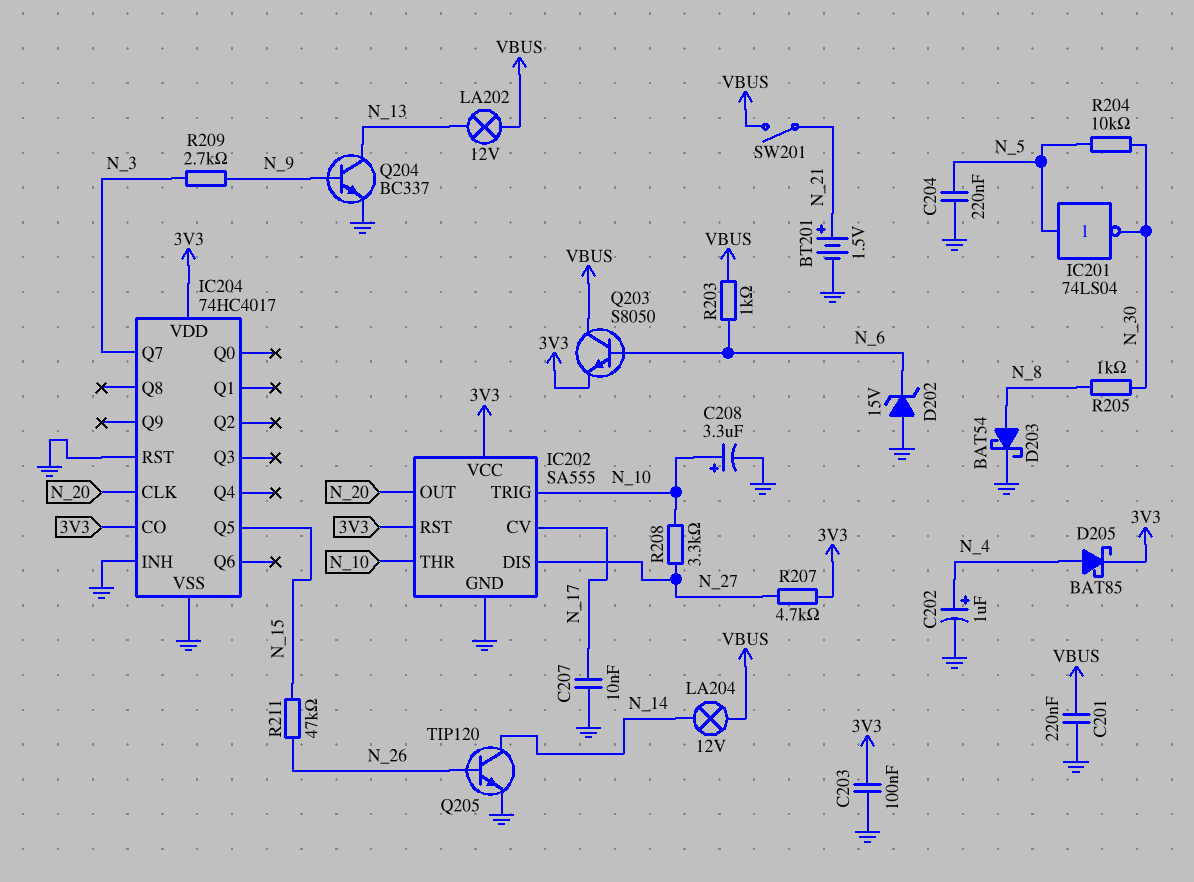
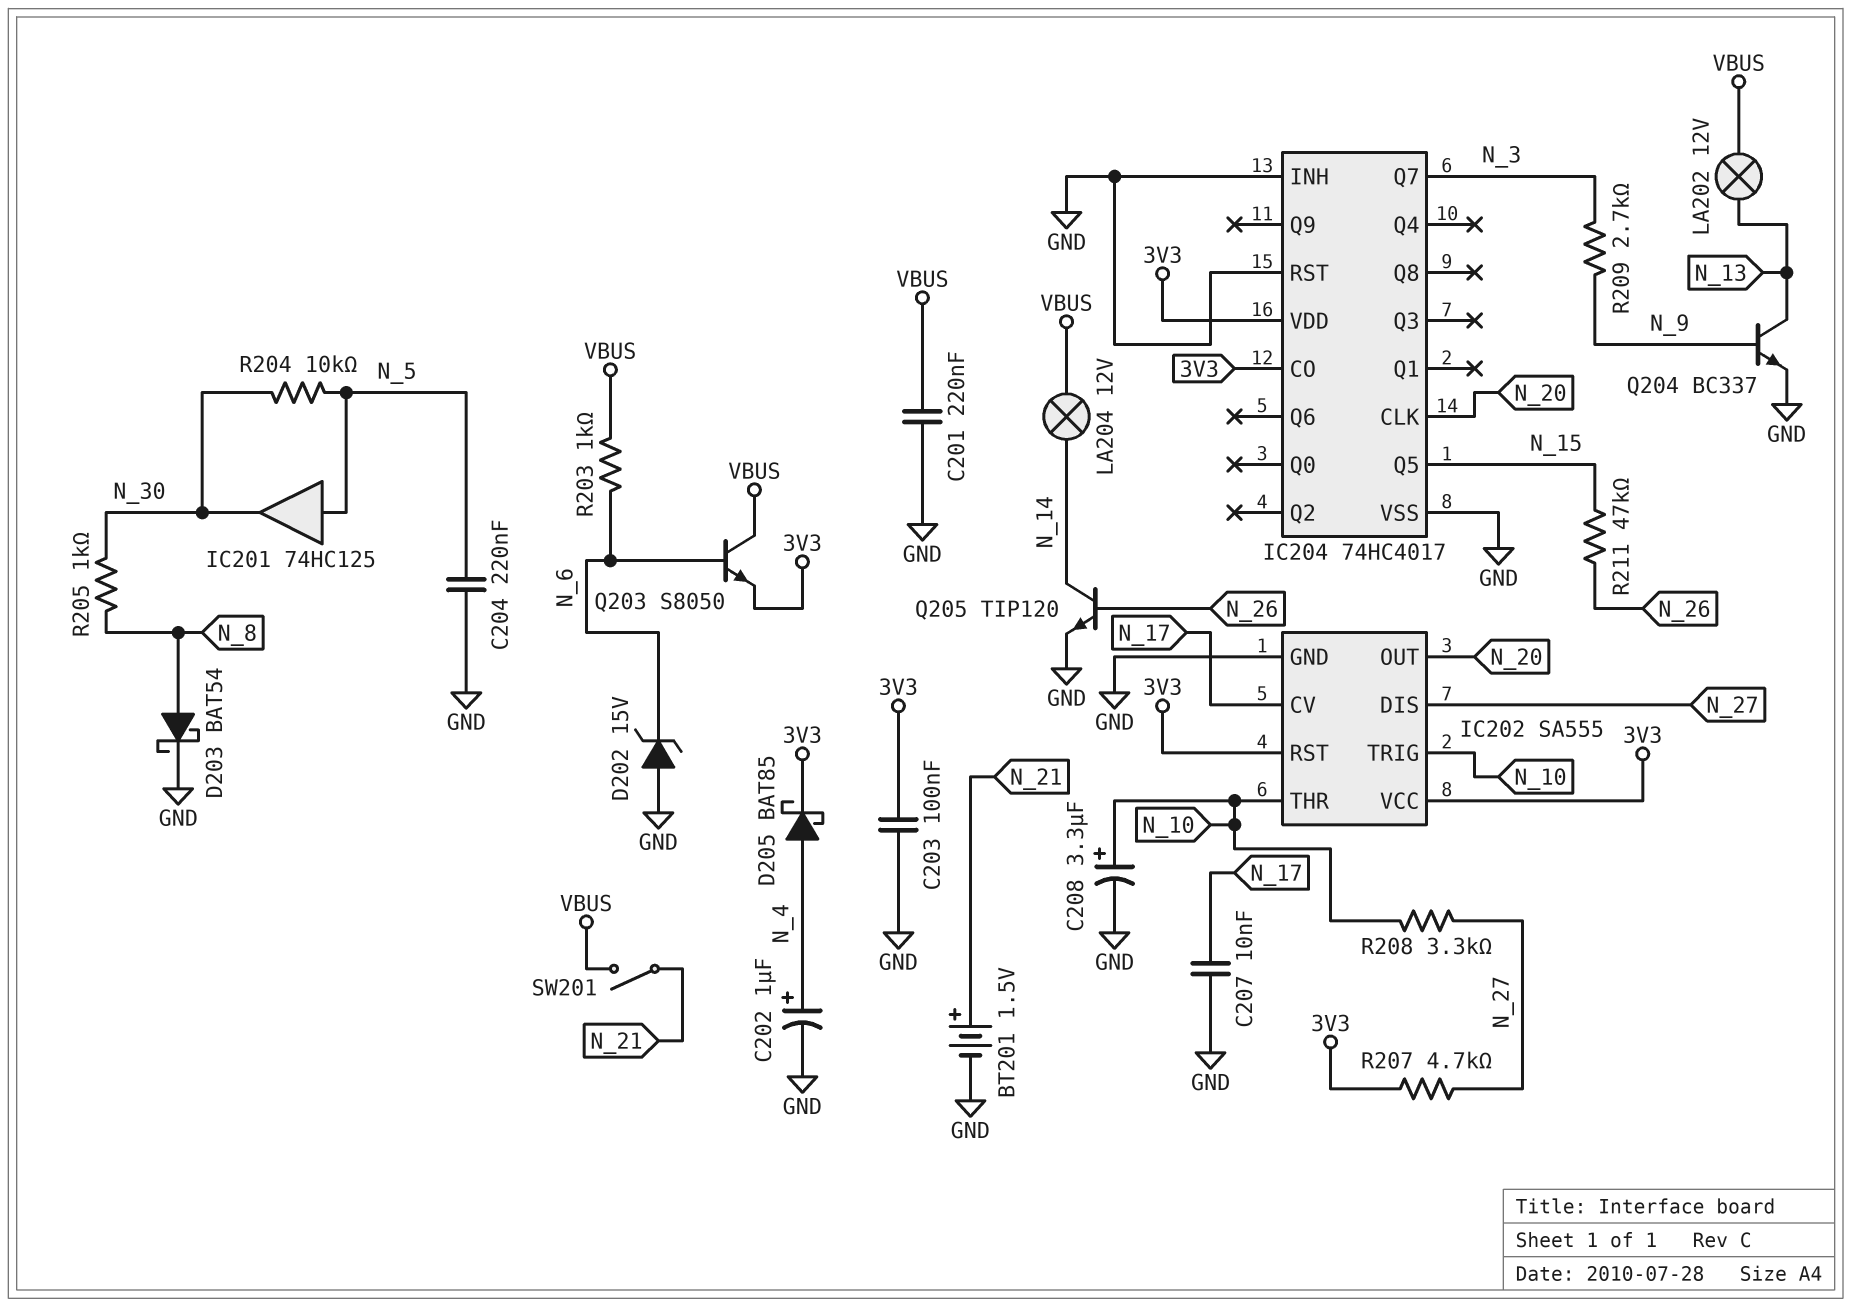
IC201: NOT 74LS04 (in N_5, out N_30) -> buffer 74HC125 (in N_5, out N_30)

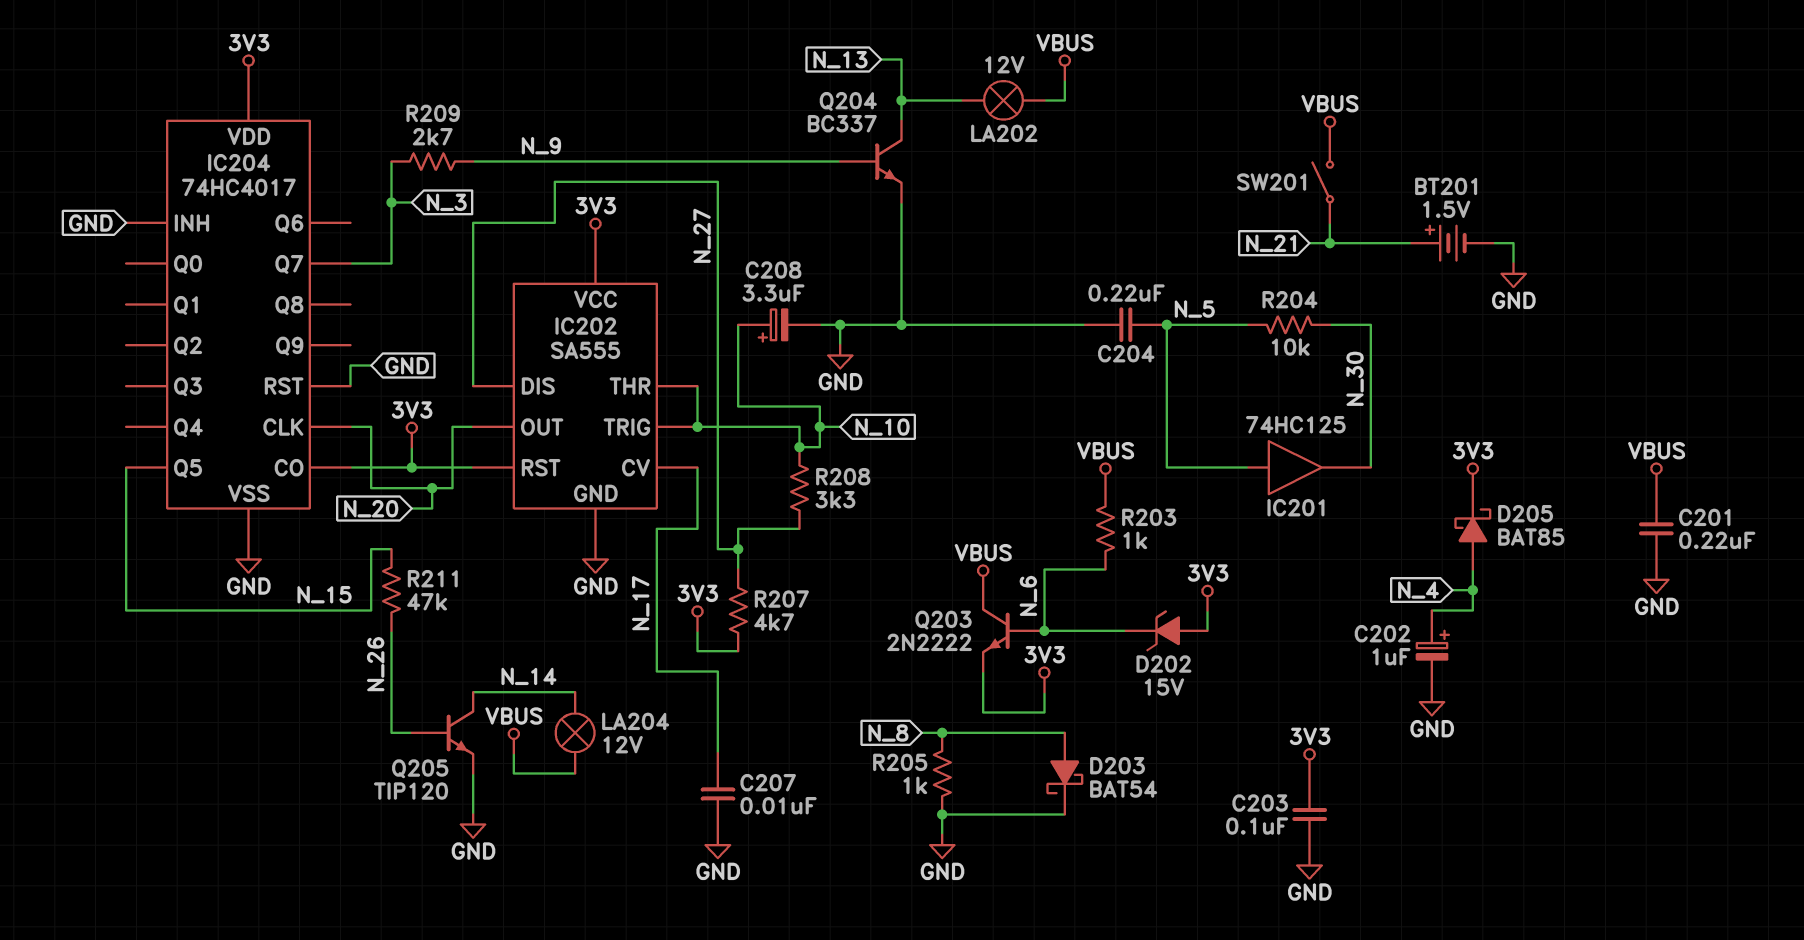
D202: zener 15V (A GND, K N_6) -> zener 15V (A 3V3, K N_6)
Q203: NPN S8050 (B N_6, C VBUS, E 3V3) -> NPN 2N2222 (B N_6, C VBUS, E 3V3)
R205: 1k (N_8, N_30) -> 1k (GND, N_8)

